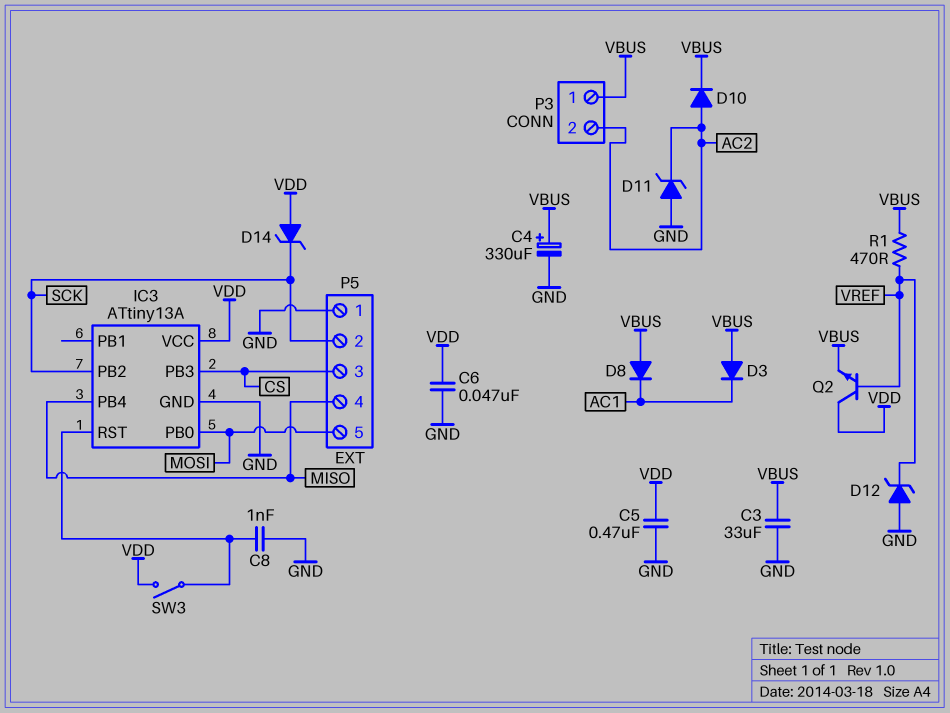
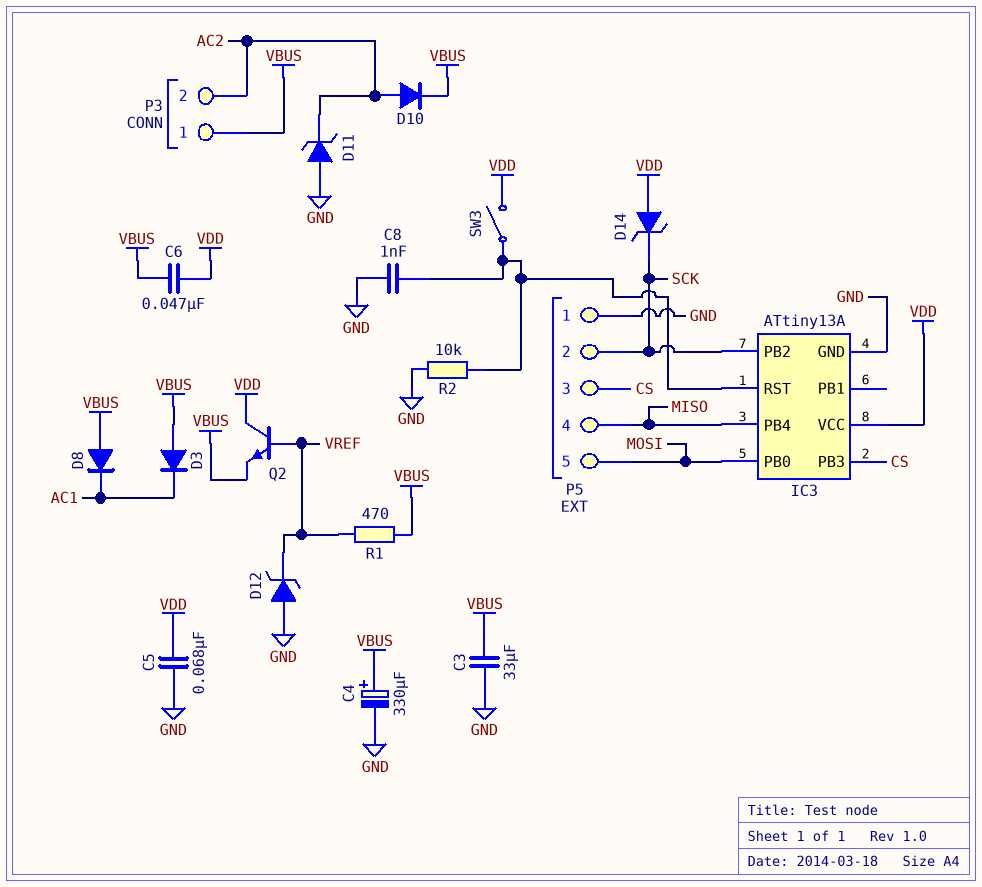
C5: 470nF (GND, VDD) -> 68nF (GND, VDD)
C6: 47nF (GND, VDD) -> 47nF (VBUS, VDD)
R2: none -> 10k (GND, IC3/RST)

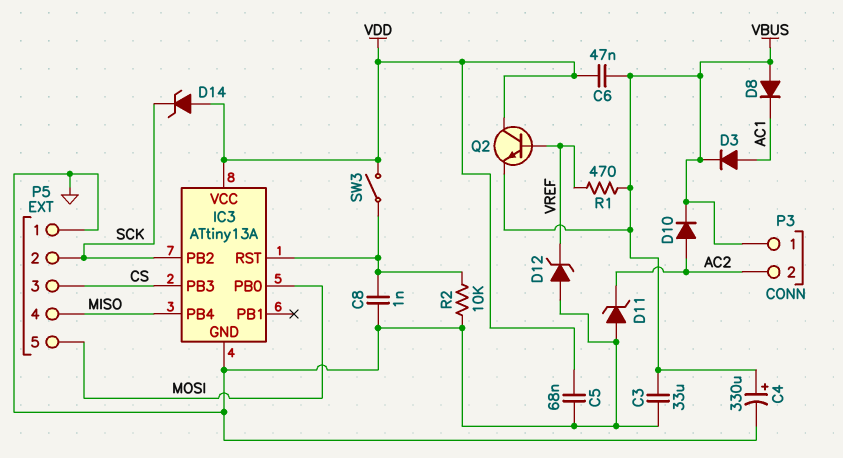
D3: diode (A VBUS, K AC1) -> diode (A AC1, K VBUS)

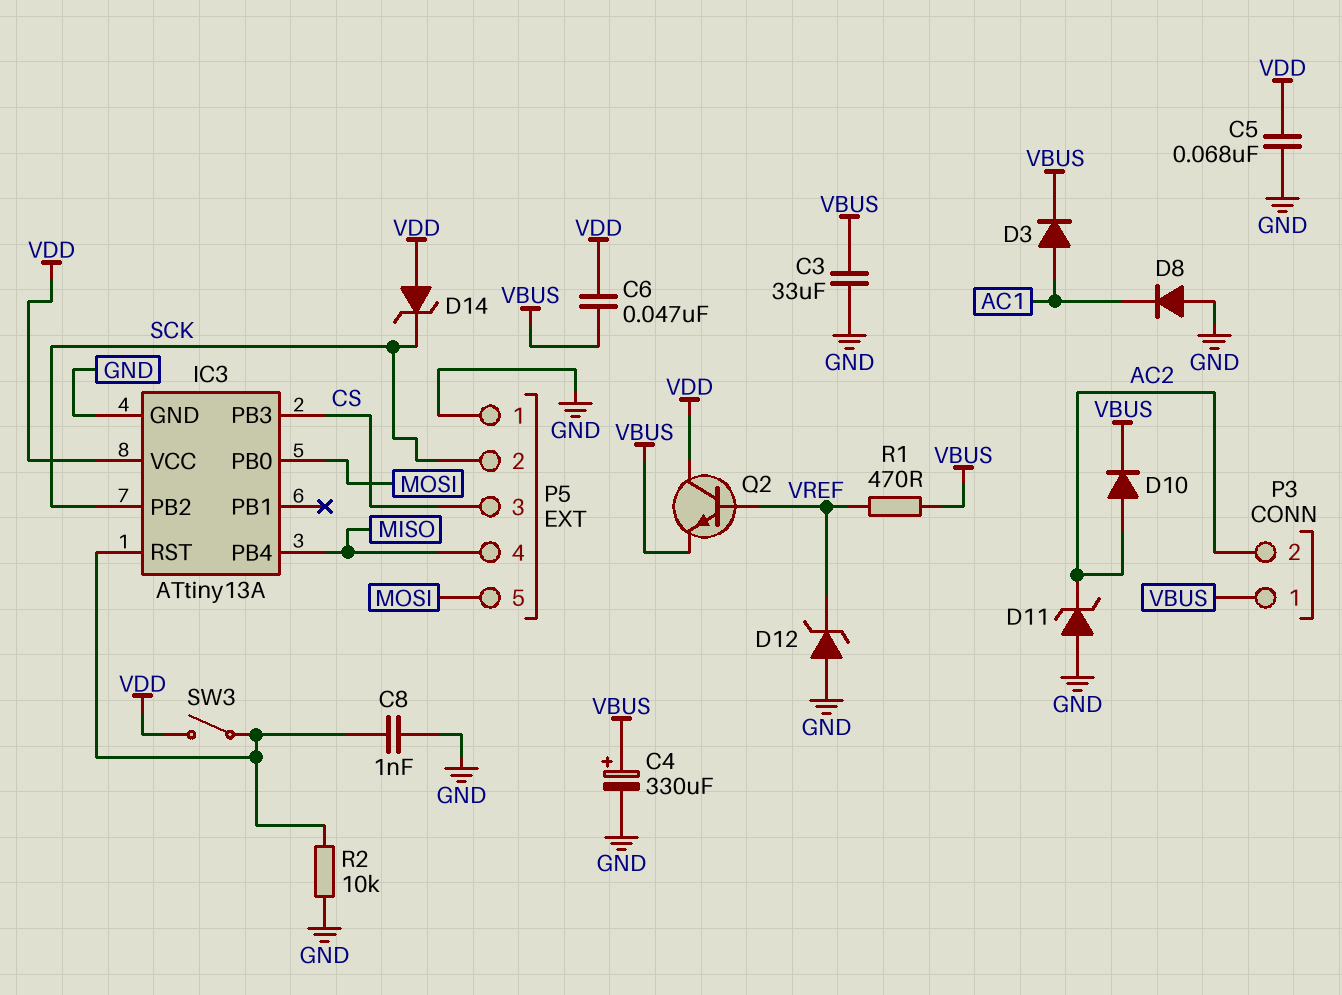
D8: diode (A VBUS, K AC1) -> diode (A GND, K AC1)

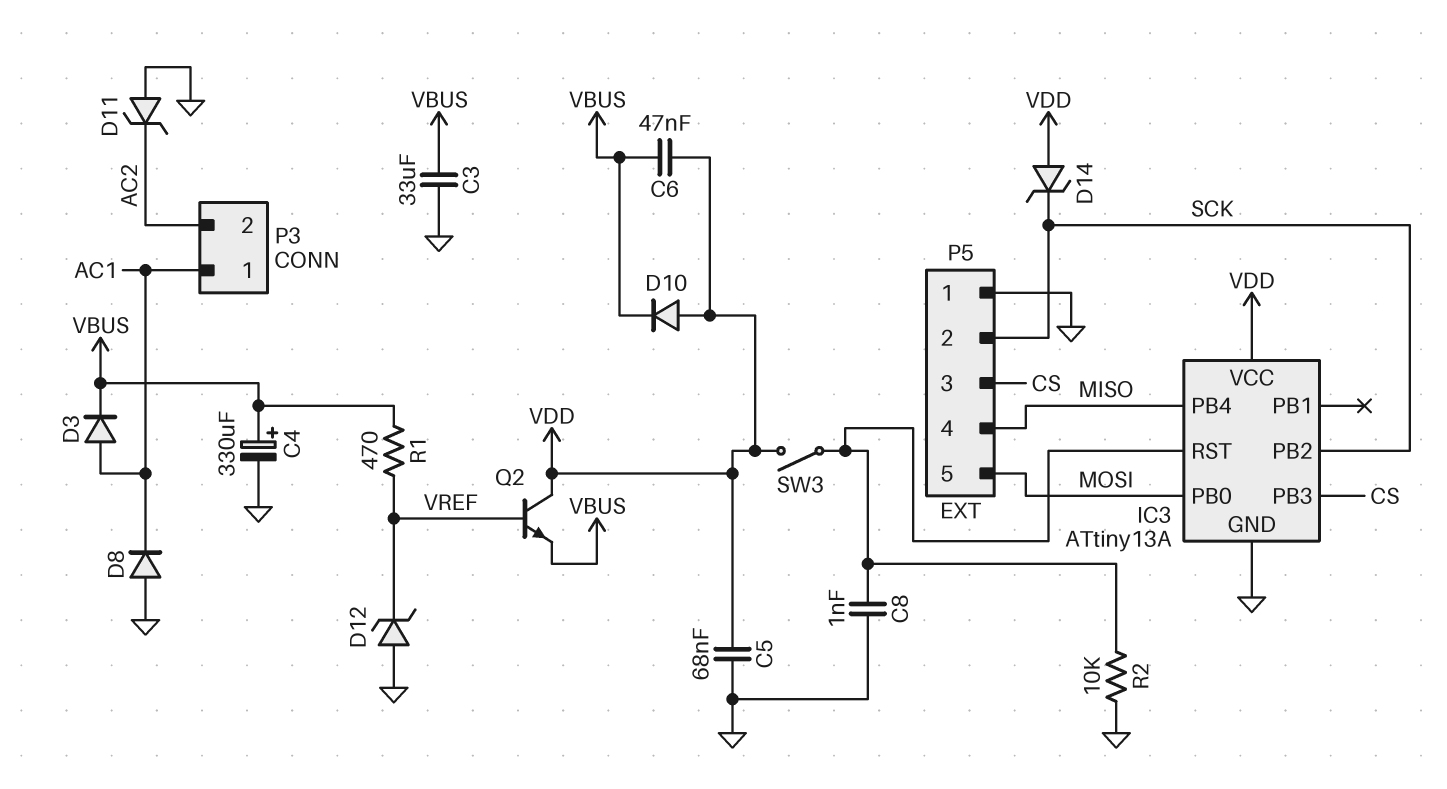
D10: diode (A AC2, K VBUS) -> diode (A VDD, K VBUS)
P3 pin 1: VBUS -> AC1

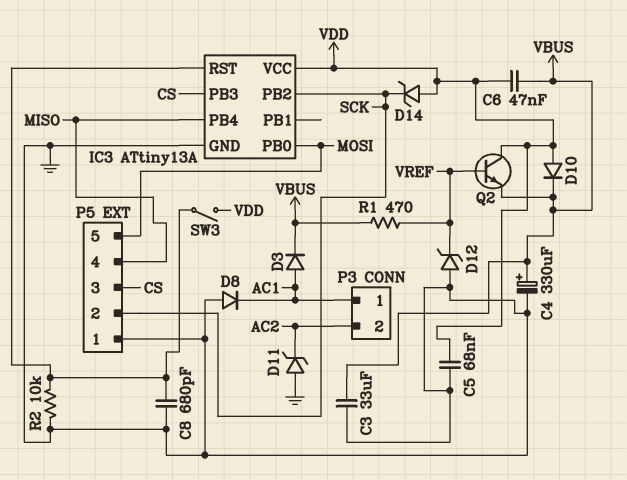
C8: 1nF (GND, IC3/RST) -> 680pF (GND, IC3/RST)

